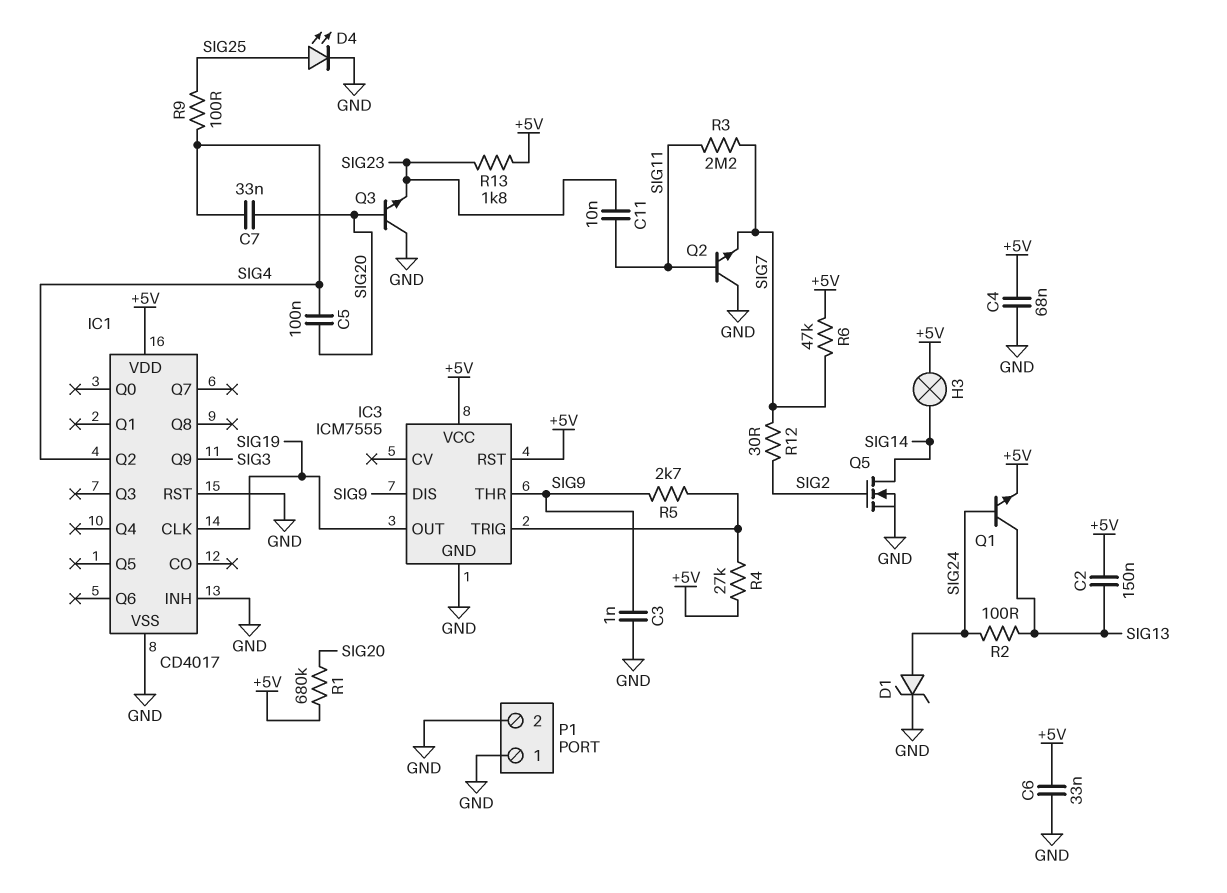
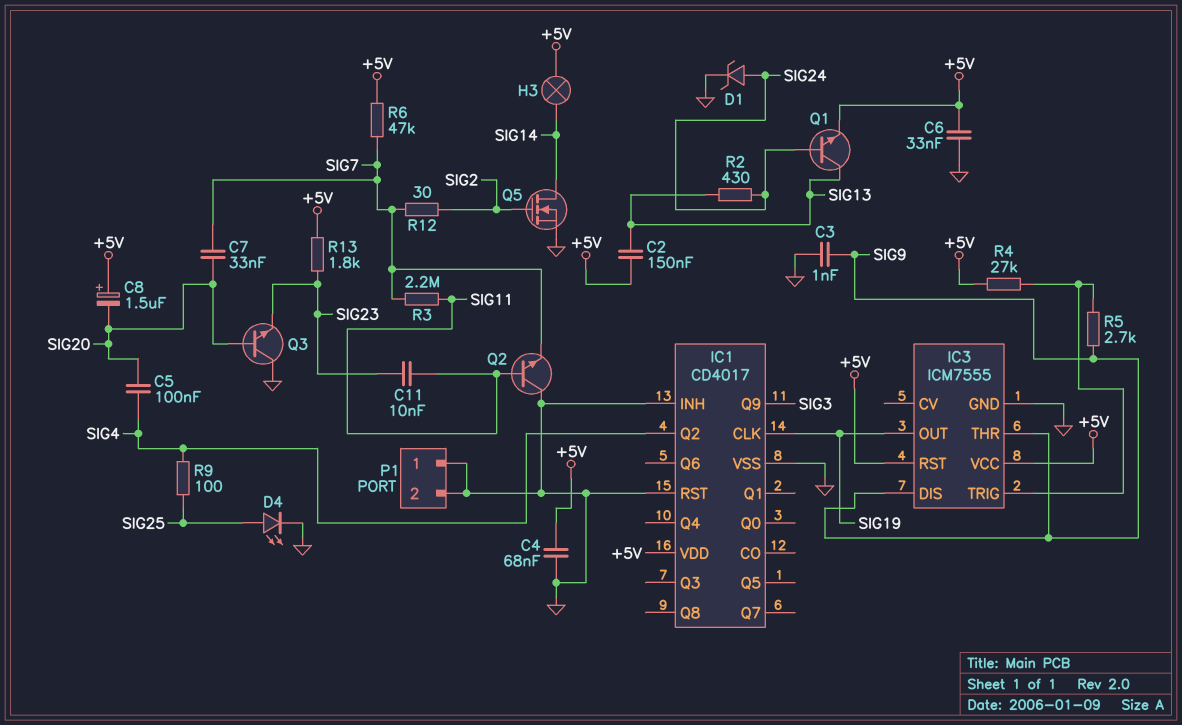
C7: 33nF (SIG4, SIG20) -> 33nF (SIG7, SIG20)
C8: none -> 1.5uF (plus +5V, minus SIG20)
R1: 680k (+5V, SIG20) -> none
R2: 100 (SIG13, SIG24) -> 430 (SIG13, SIG24)

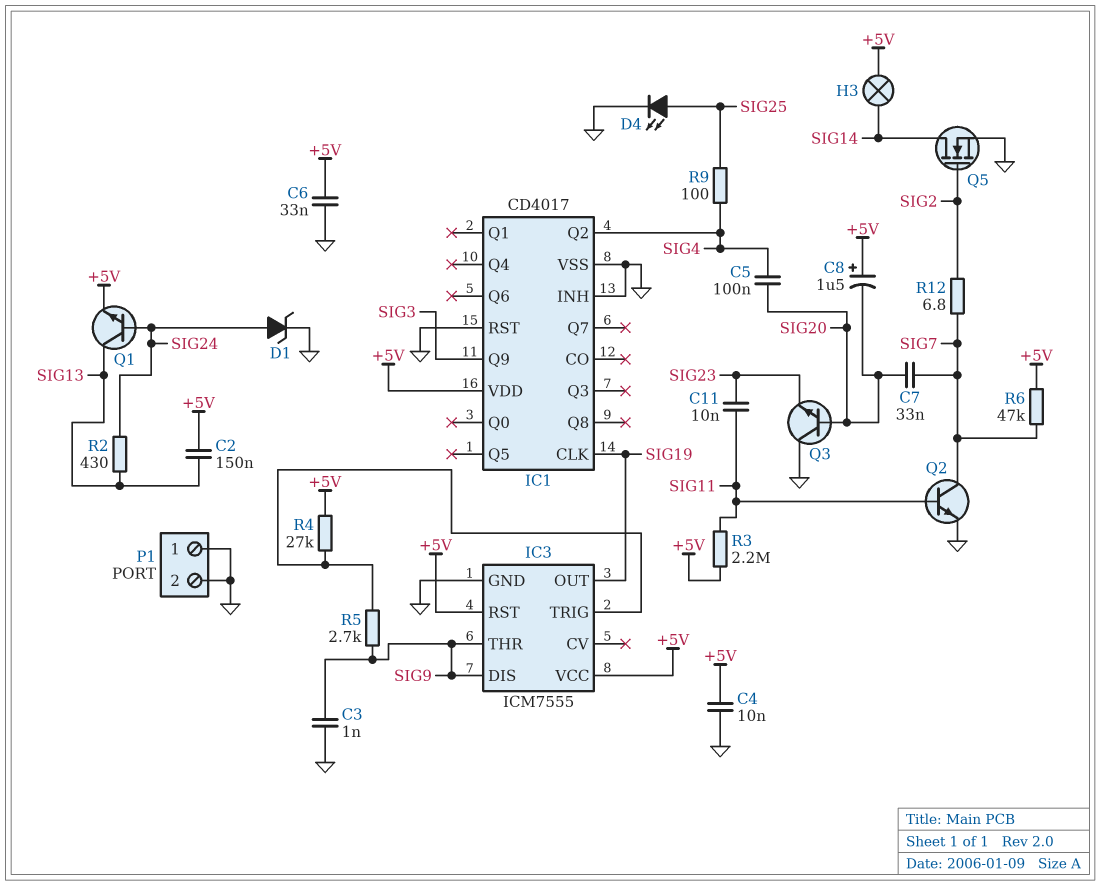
C4: 68nF (+5V, GND) -> 10nF (+5V, GND)
Q2: NPN (B SIG11, C GND, E SIG7) -> NPN (B SIG11, C SIG7, E GND)
R3: 2.2M (SIG7, SIG11) -> 2.2M (+5V, SIG11)
R12: 30 (SIG2, SIG7) -> 6.8 (SIG2, SIG7)
R13: 1.8k (+5V, SIG23) -> none

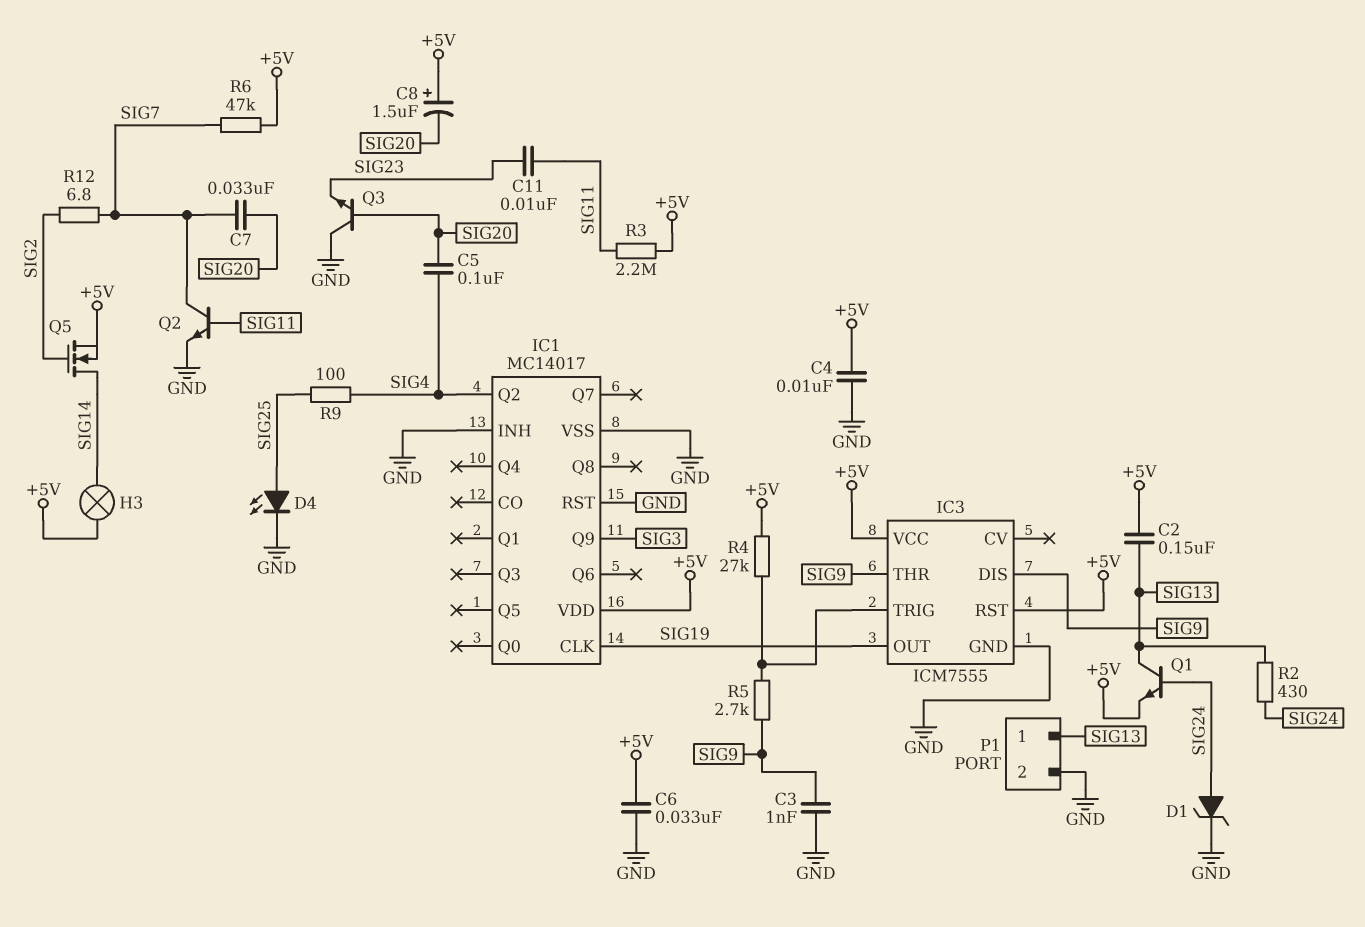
IC1: CD4017 -> MC14017
P1 pin 1: GND -> SIG13
Q5: NMOS (G SIG2, D SIG14, S GND) -> NMOS (G SIG2, D SIG14, S +5V)

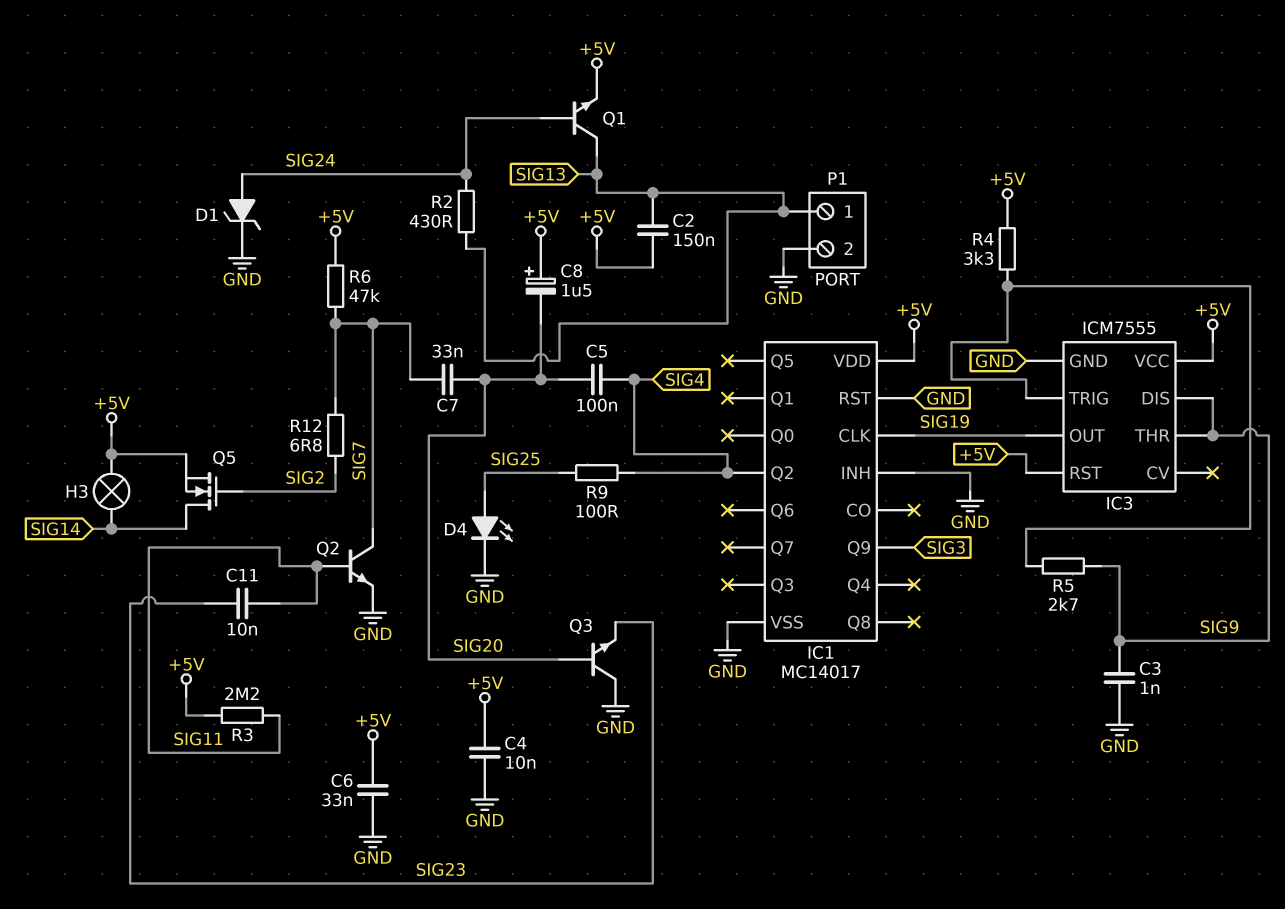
R4: 27k (+5V, IC3/TRIG) -> 3.3k (+5V, IC3/TRIG)

